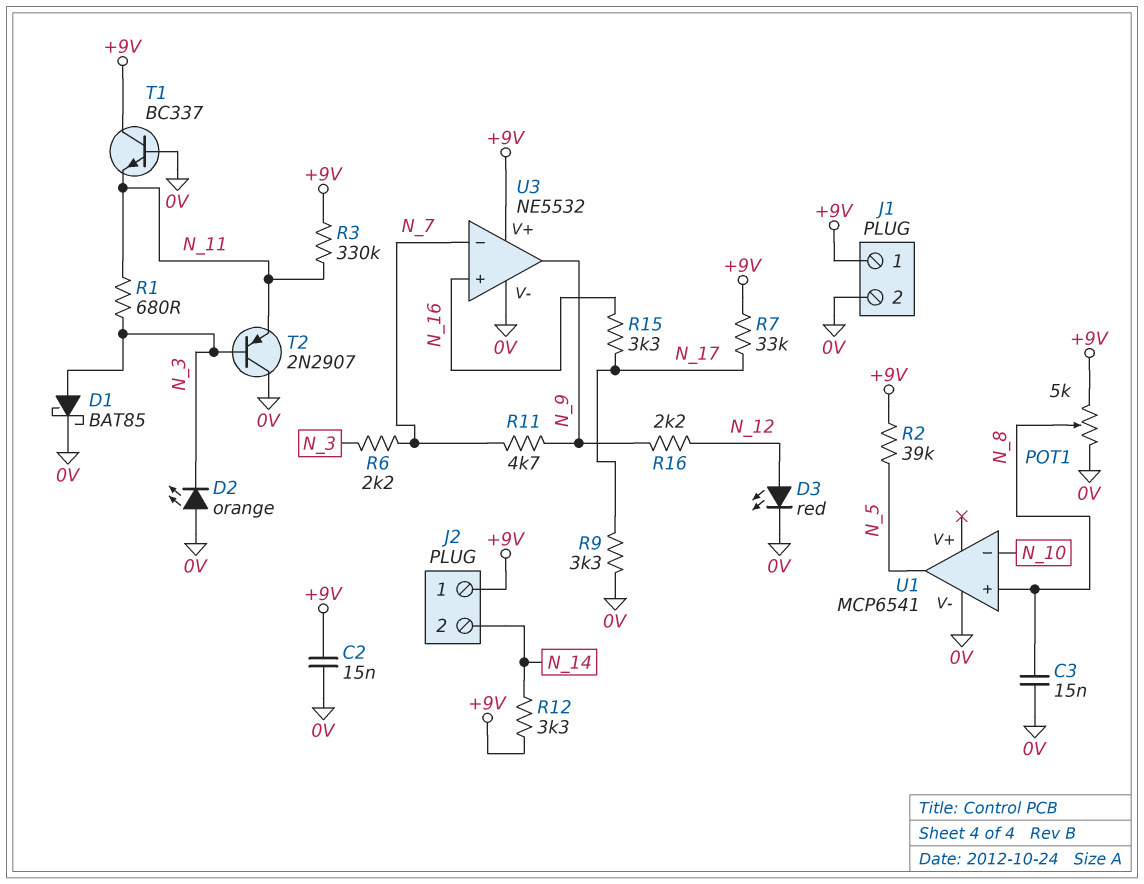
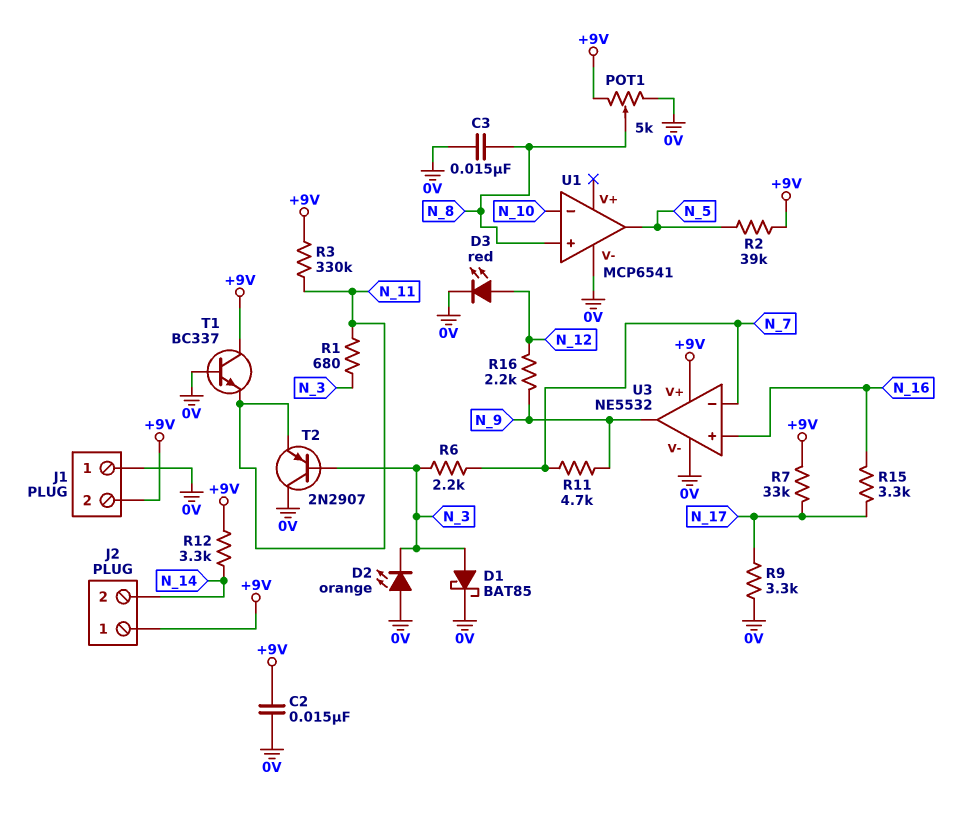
J1 pin 1: +9V -> 0V
J1 pin 2: 0V -> +9V

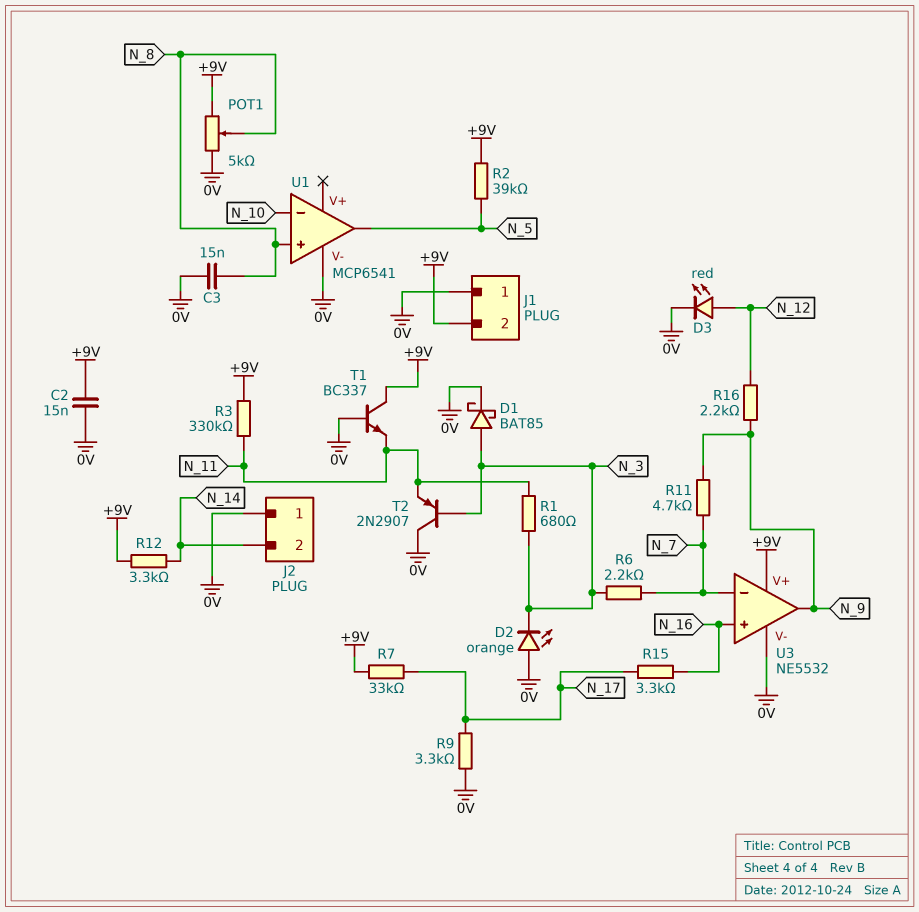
J2 pin 1: +9V -> 0V

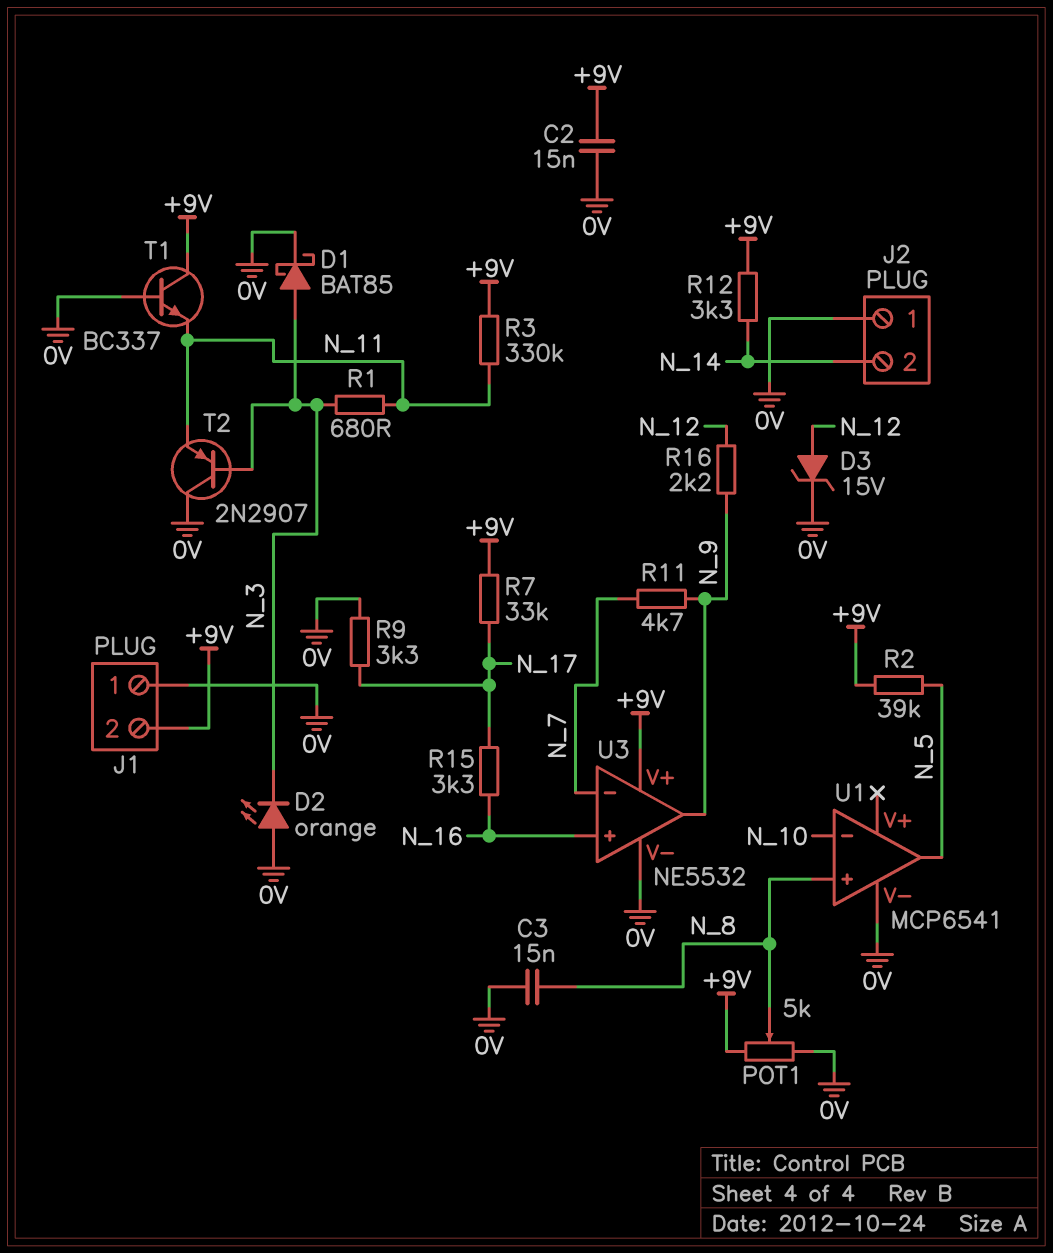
D3: LED red (A N_12, K 0V) -> zener 15V (A N_12, K 0V)
R6: 2.2k (N_3, N_7) -> none

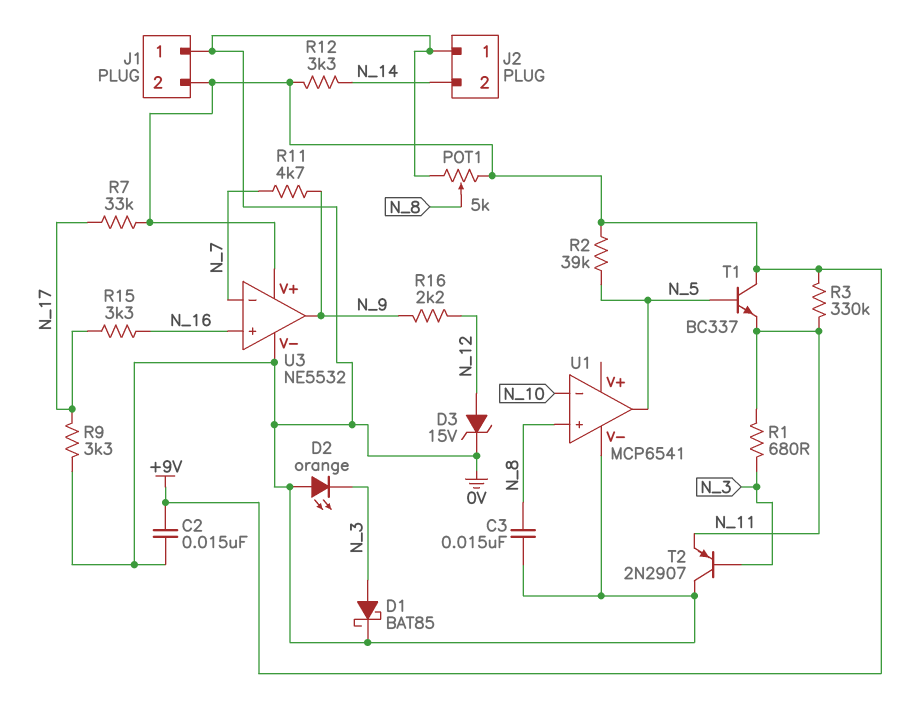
T1: NPN BC337 (B 0V, C +9V, E N_11) -> NPN BC337 (B N_5, C +9V, E N_11)

